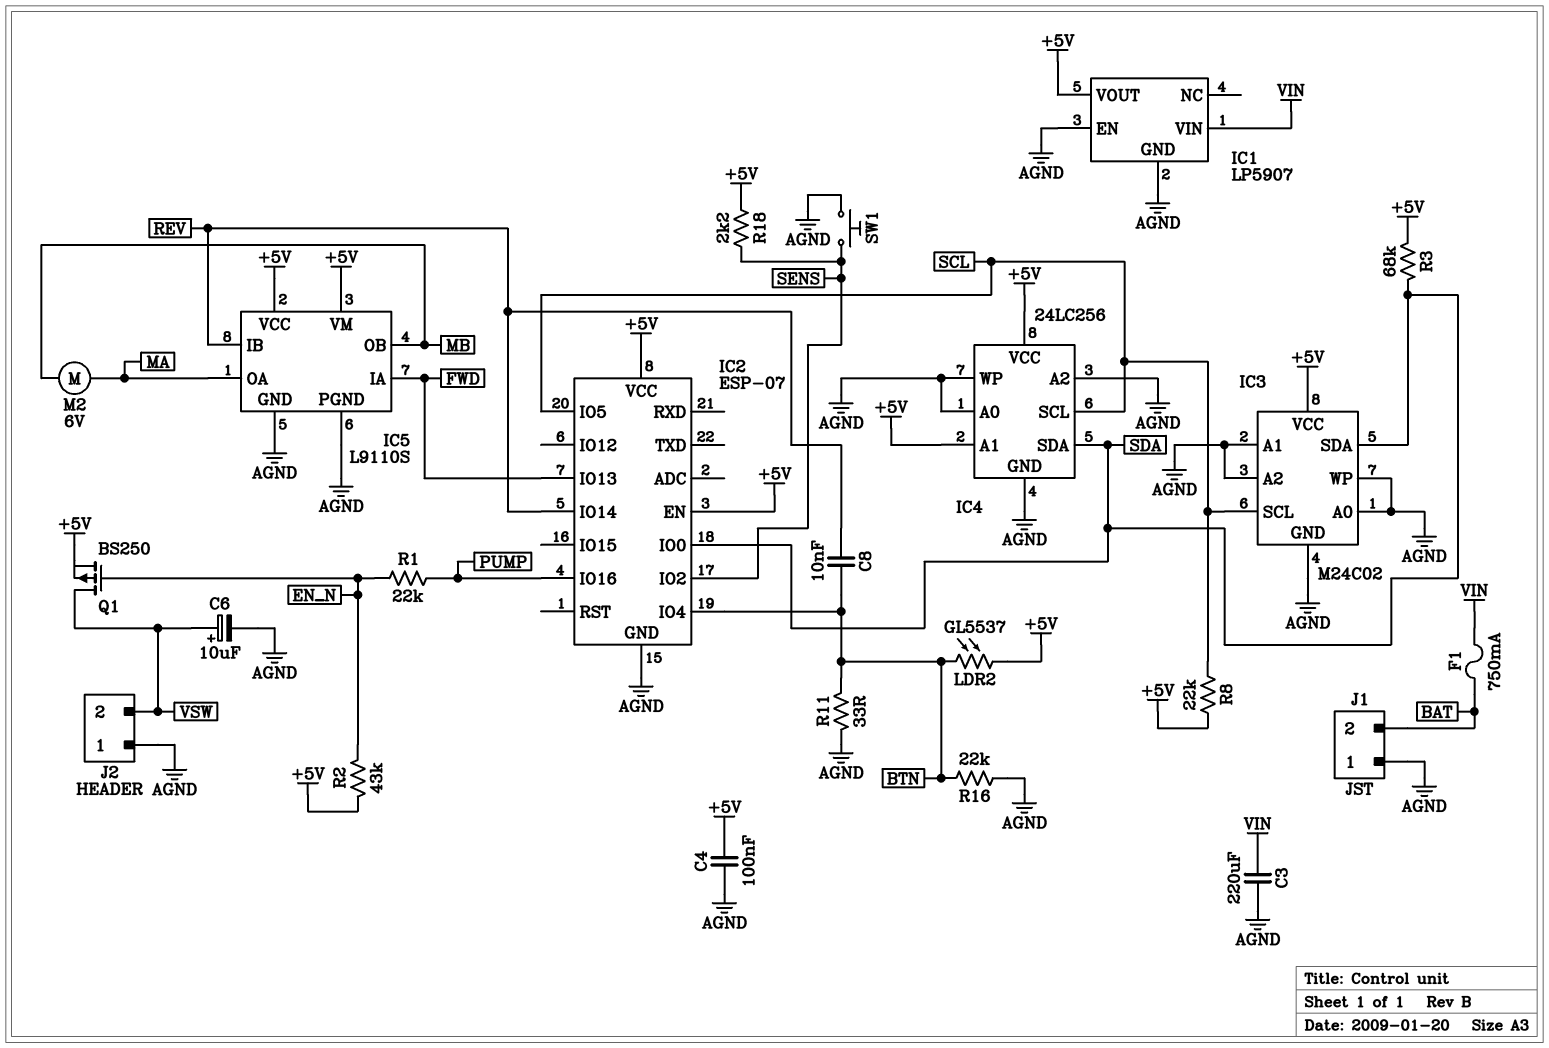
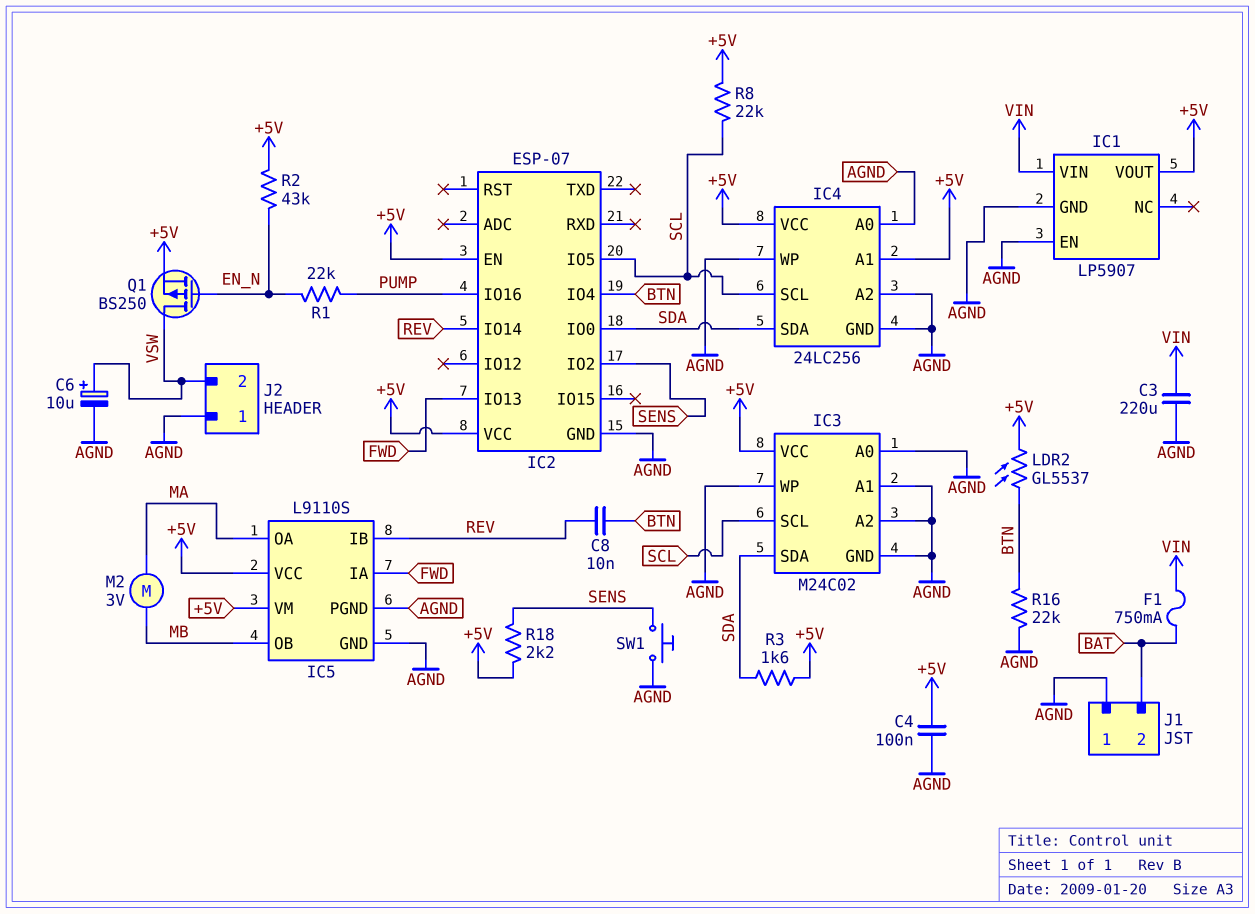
M2: motor 6V (MA, MB) -> motor 3V (MA, MB)
R3: 68k (+5V, SDA) -> 1.6k (+5V, SDA)
R11: 33 (AGND, BTN) -> none

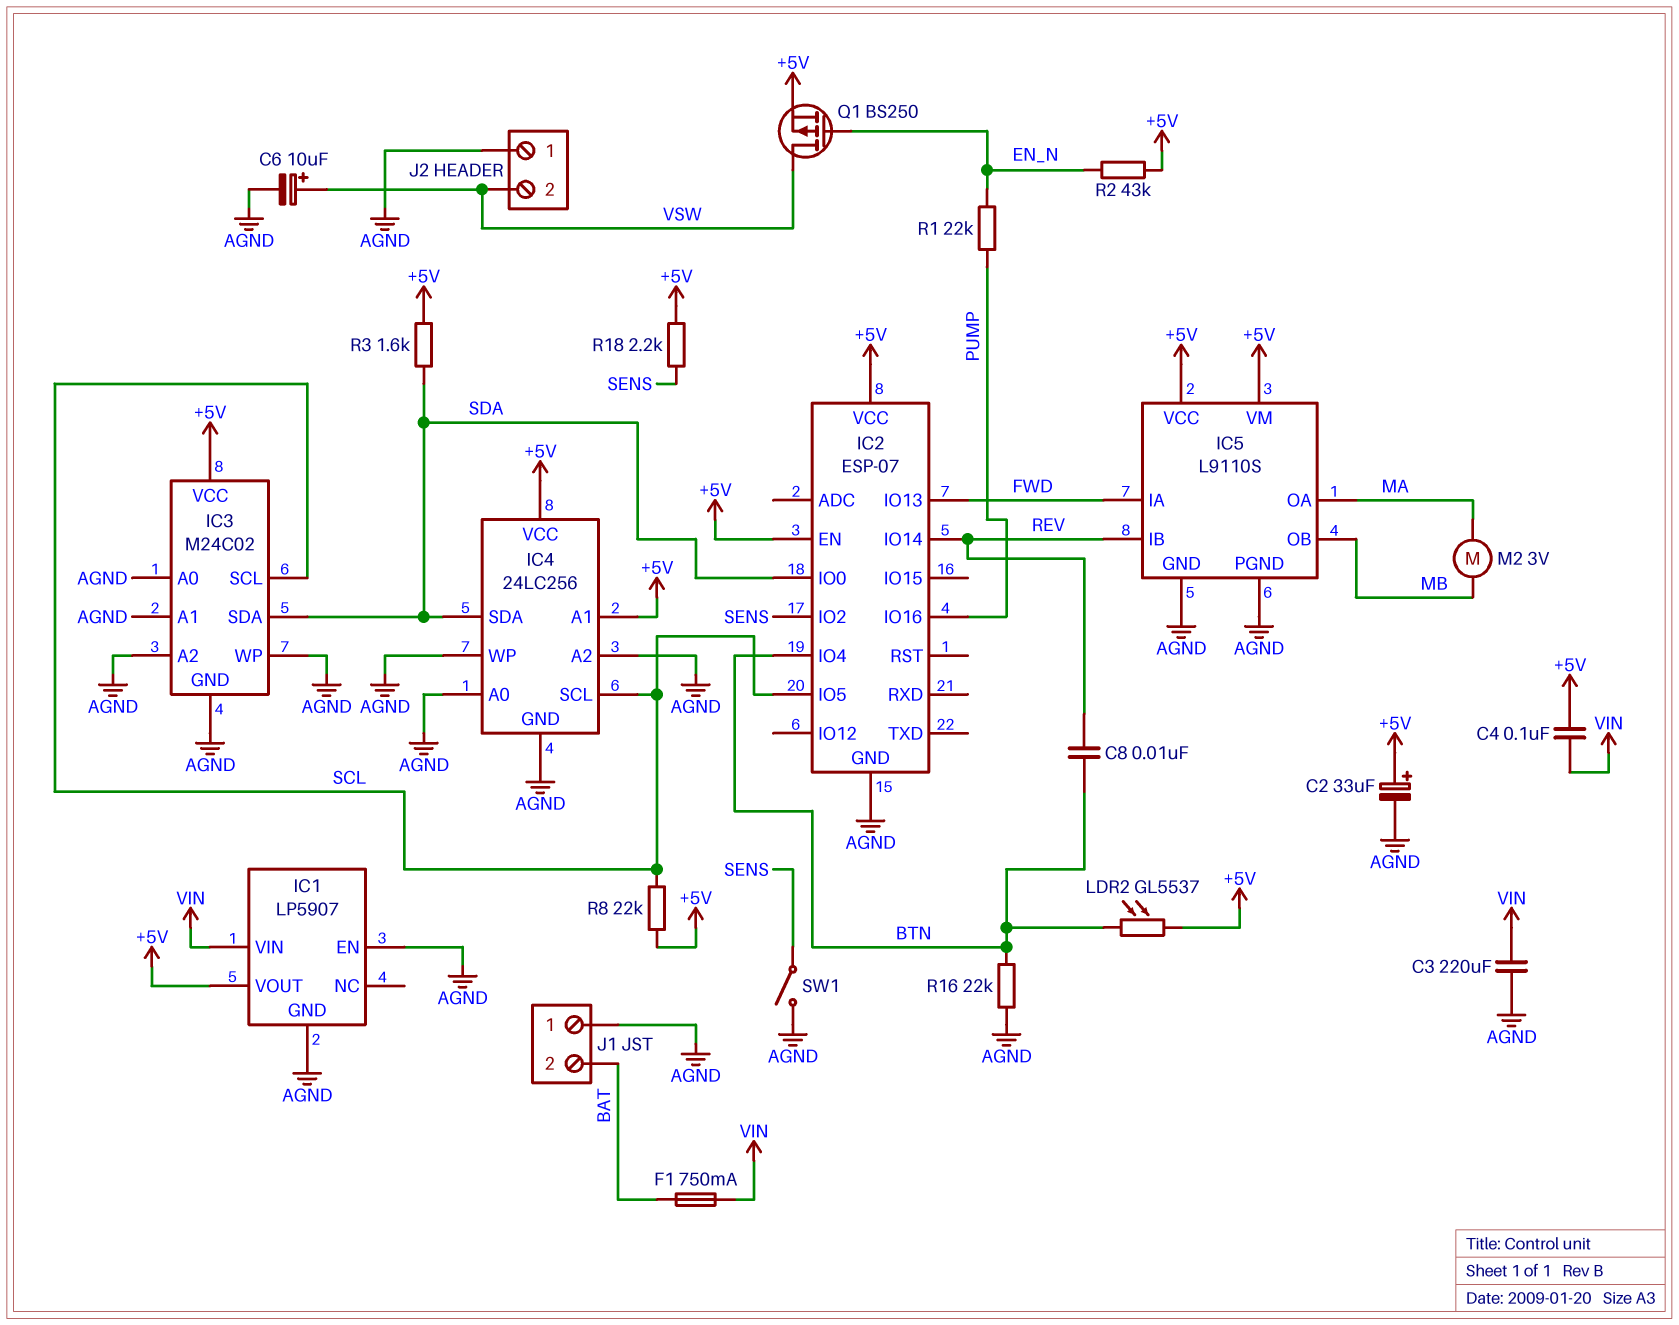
C2: none -> 33uF (plus +5V, minus AGND)
C4: 100nF (+5V, AGND) -> 100nF (+5V, VIN)
SW1: button (AGND, SENS) -> switch (AGND, SENS)

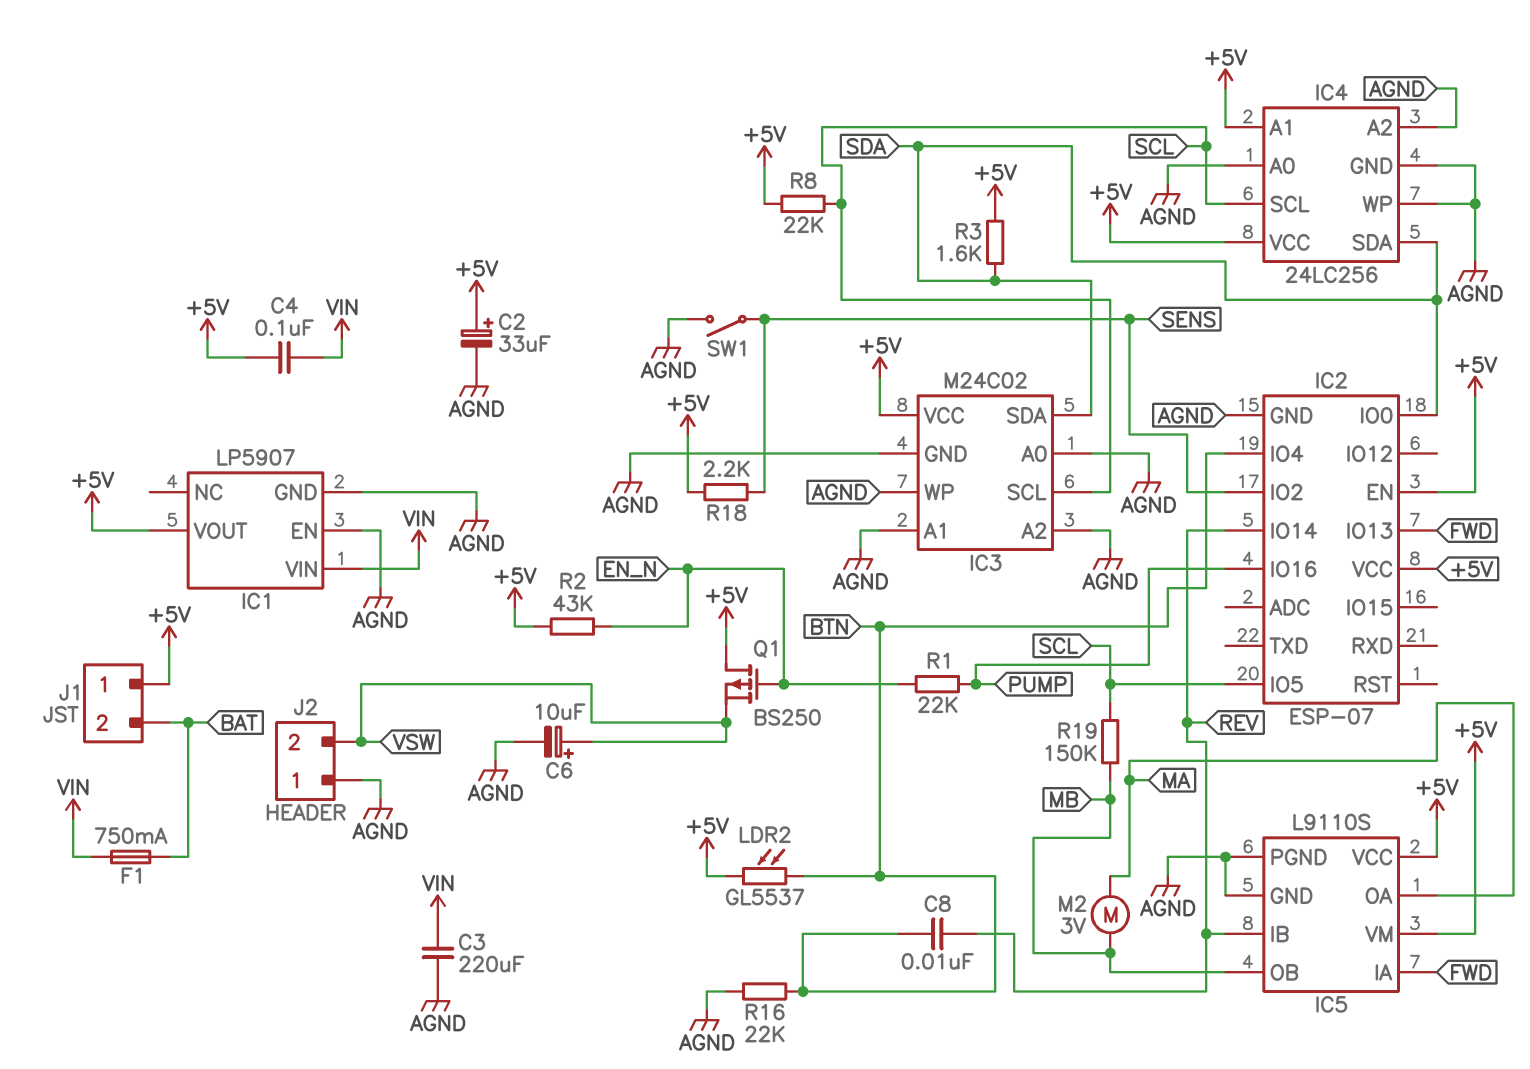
J1 pin 1: AGND -> +5V
Q1: PMOS BS250 (G EN_N, D VSW, S +5V) -> PMOS BS250 (G EN_N, D +5V, S VSW)
R19: none -> 150k (MB, SCL)

